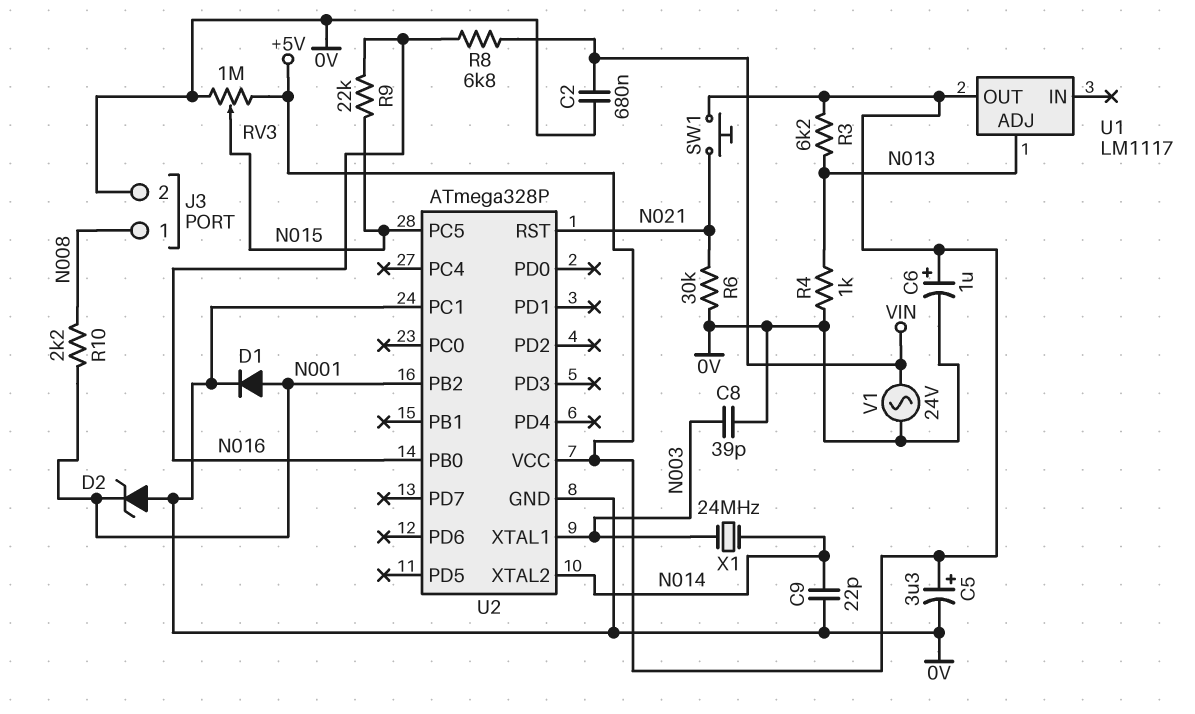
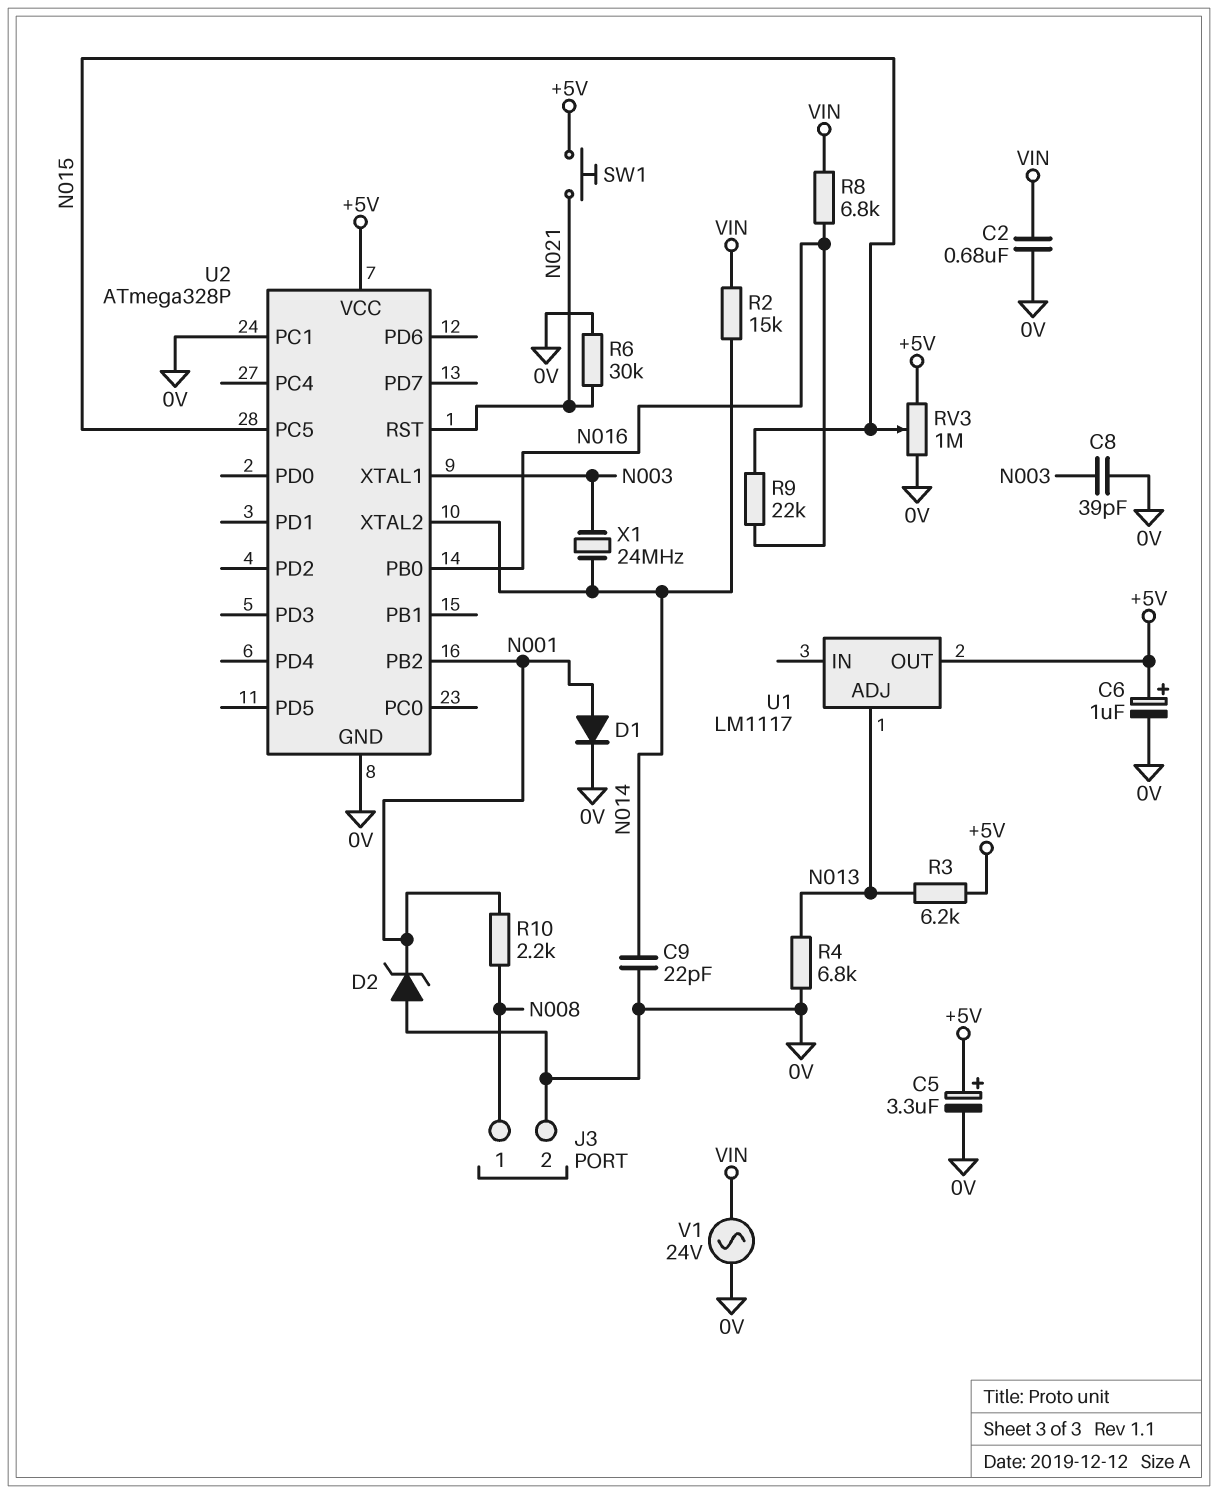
R2: none -> 15k (N014, VIN)
R4: 1k (0V, N013) -> 6.8k (0V, N013)

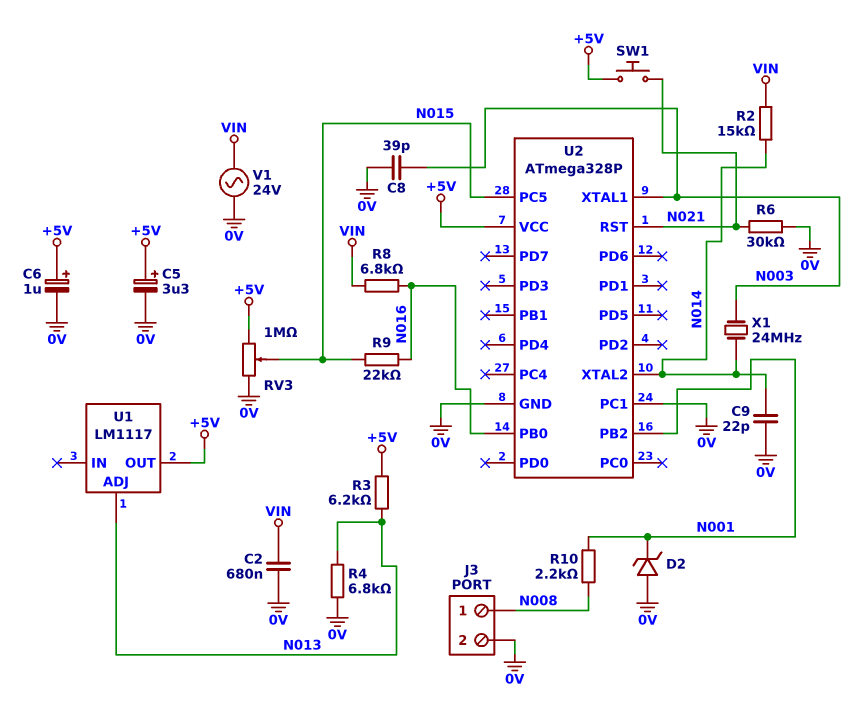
D1: diode (A N001, K 0V) -> none

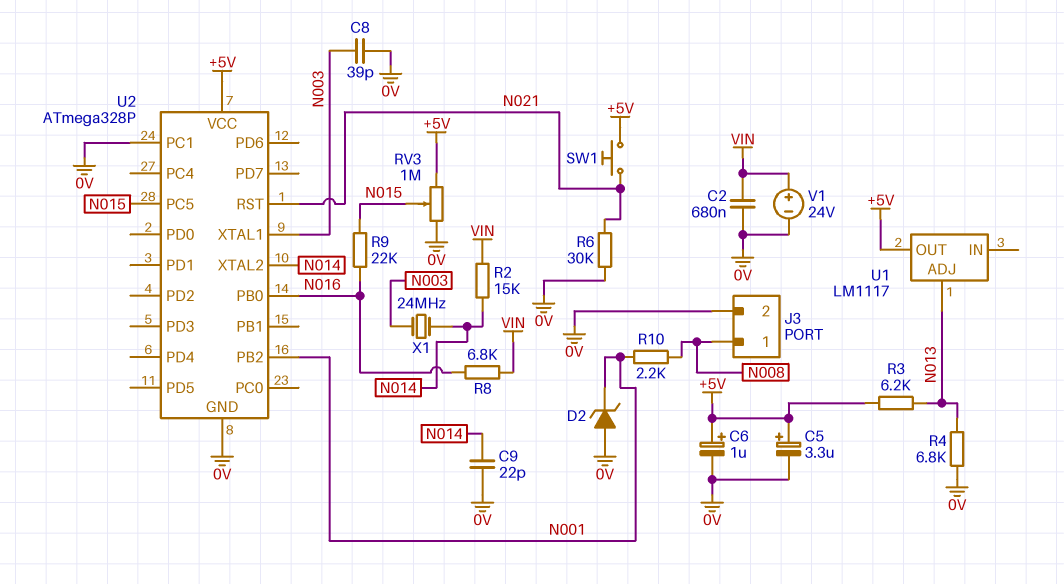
V1: AC 24V (0V, VIN) -> 24V (plus VIN, minus 0V)

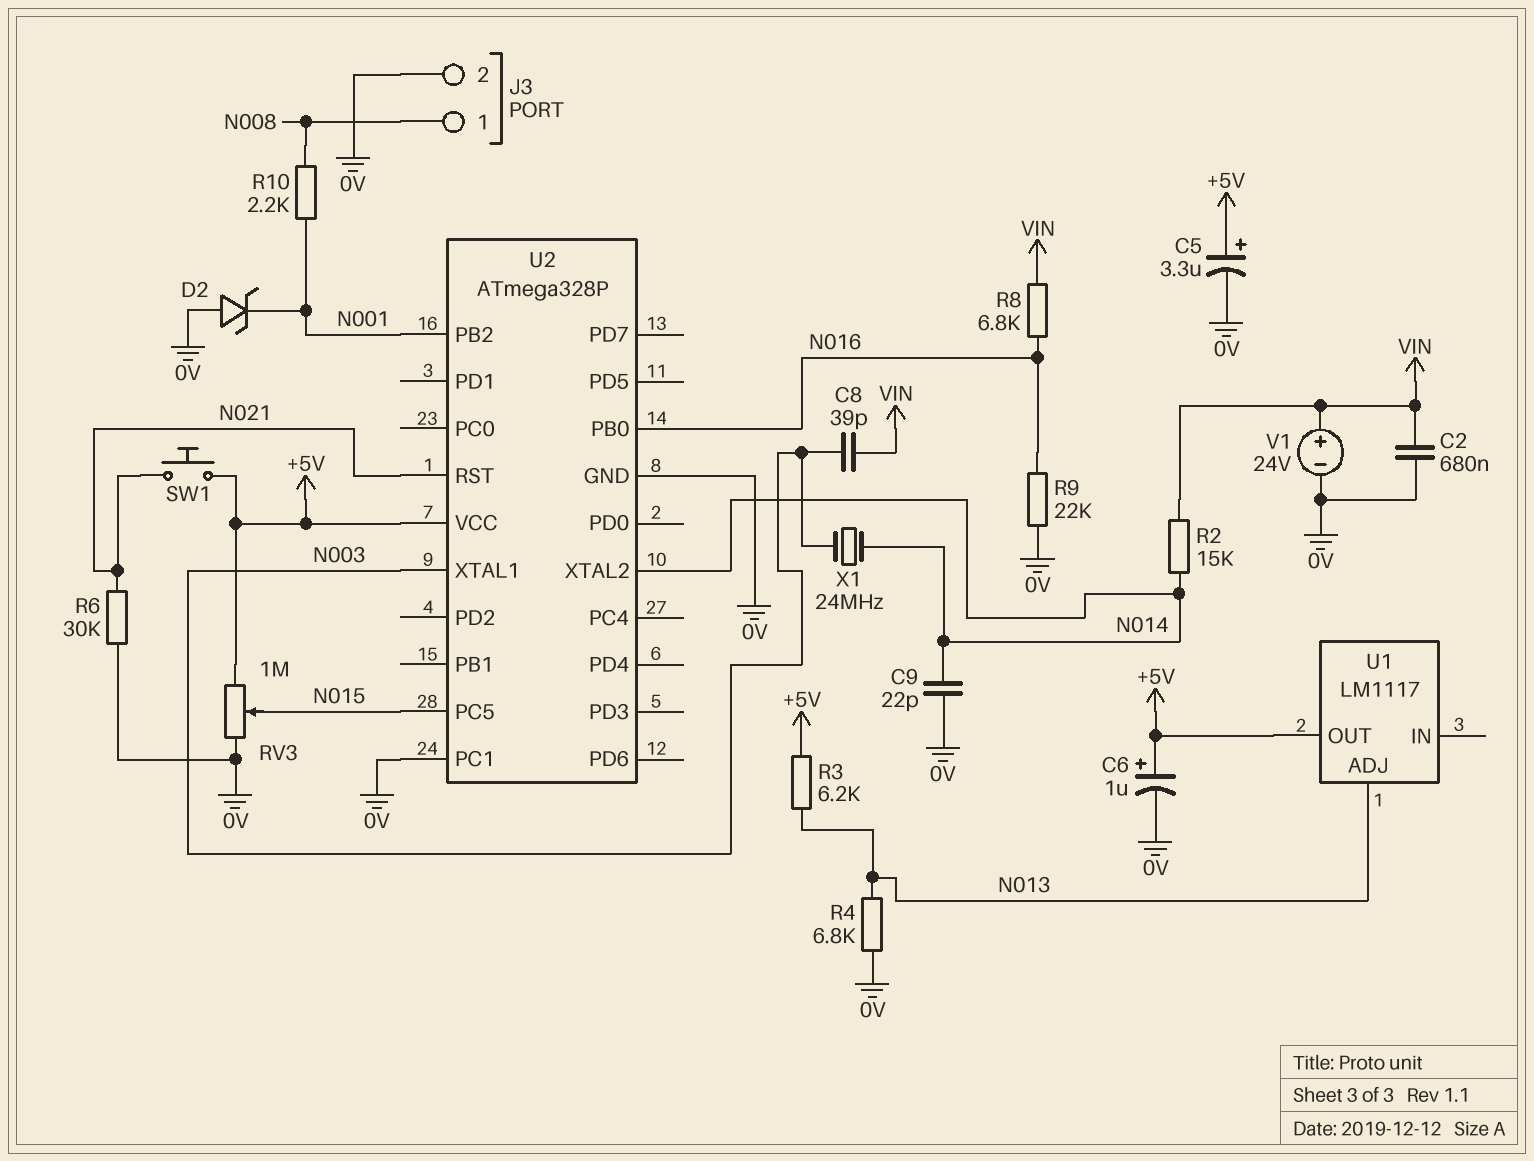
C8: 39pF (0V, N003) -> 39pF (N003, VIN)
R9: 22k (N015, N016) -> 22k (0V, N016)

